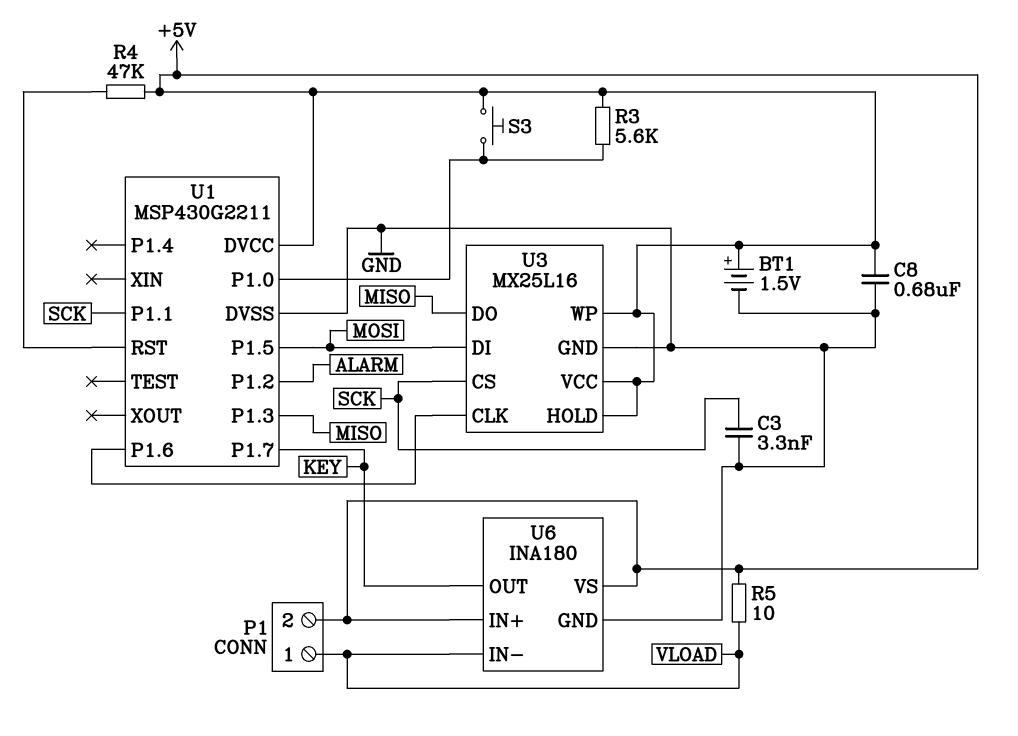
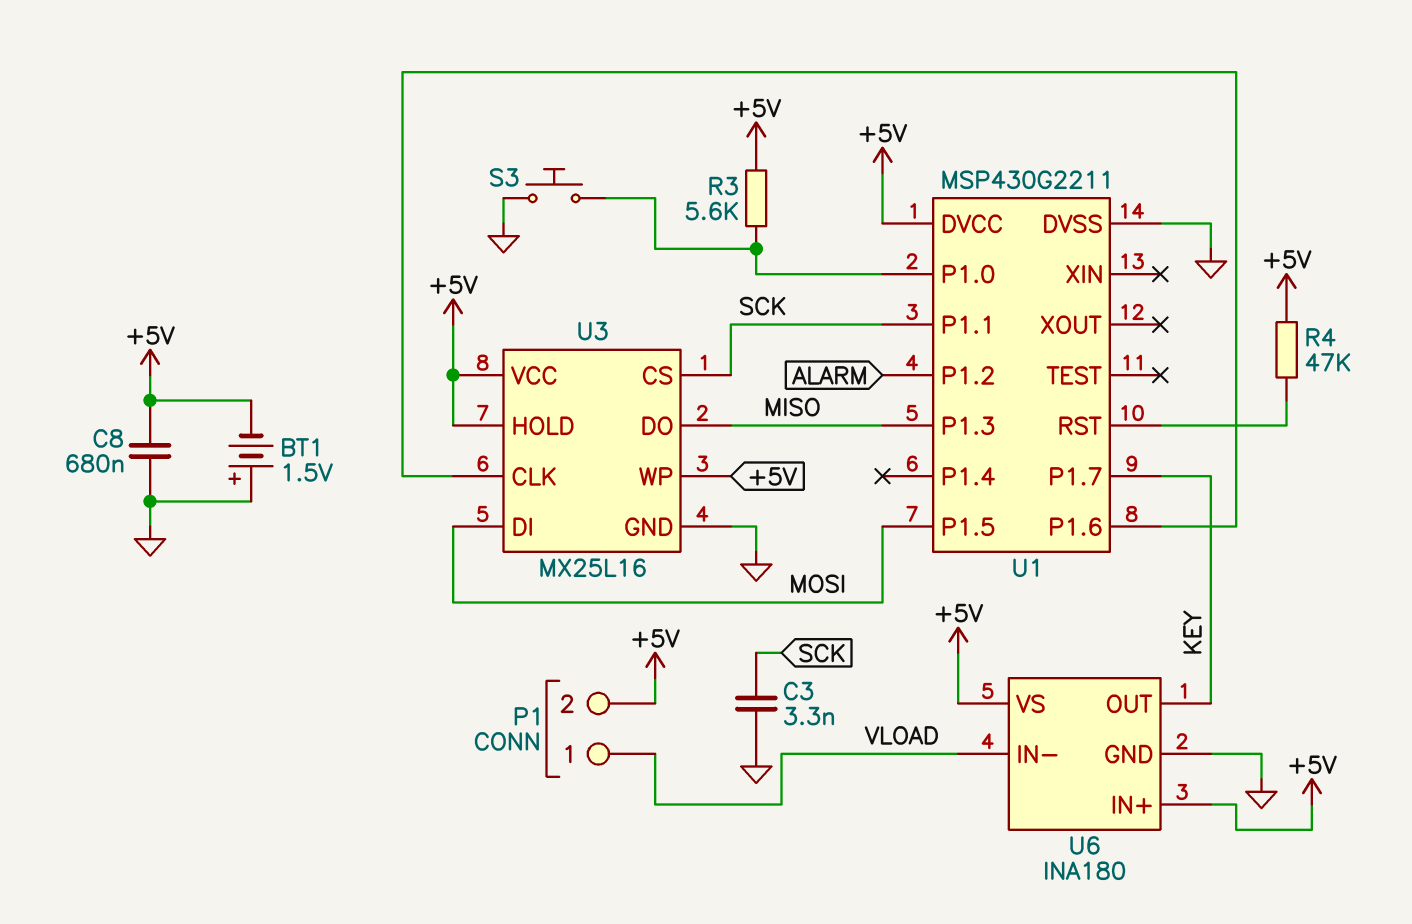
BT1: 1.5V (plus +5V, minus GND) -> 1.5V (plus GND, minus +5V)
R5: 10 (+5V, VLOAD) -> none
S3: button (+5V, U1/P1.0) -> button (GND, U1/P1.0)

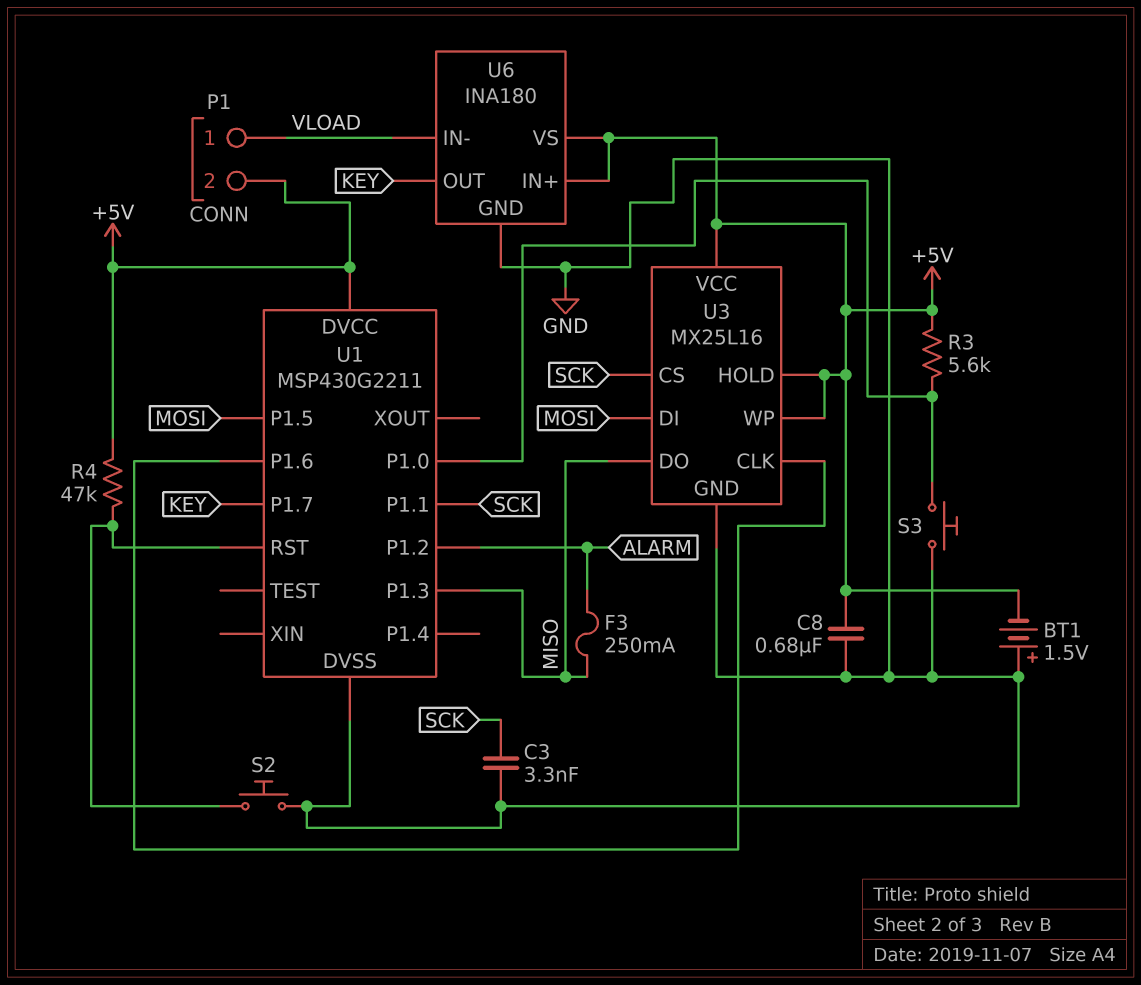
F3: none -> 250mA (ALARM, MISO)
S2: none -> button (GND, U1/RST)

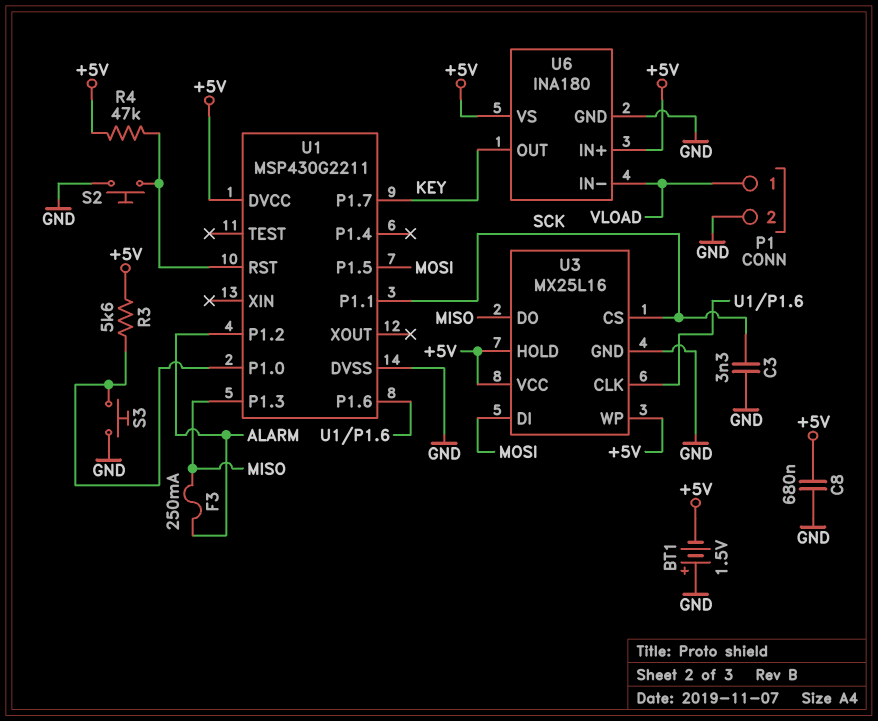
P1 pin 2: +5V -> GND

